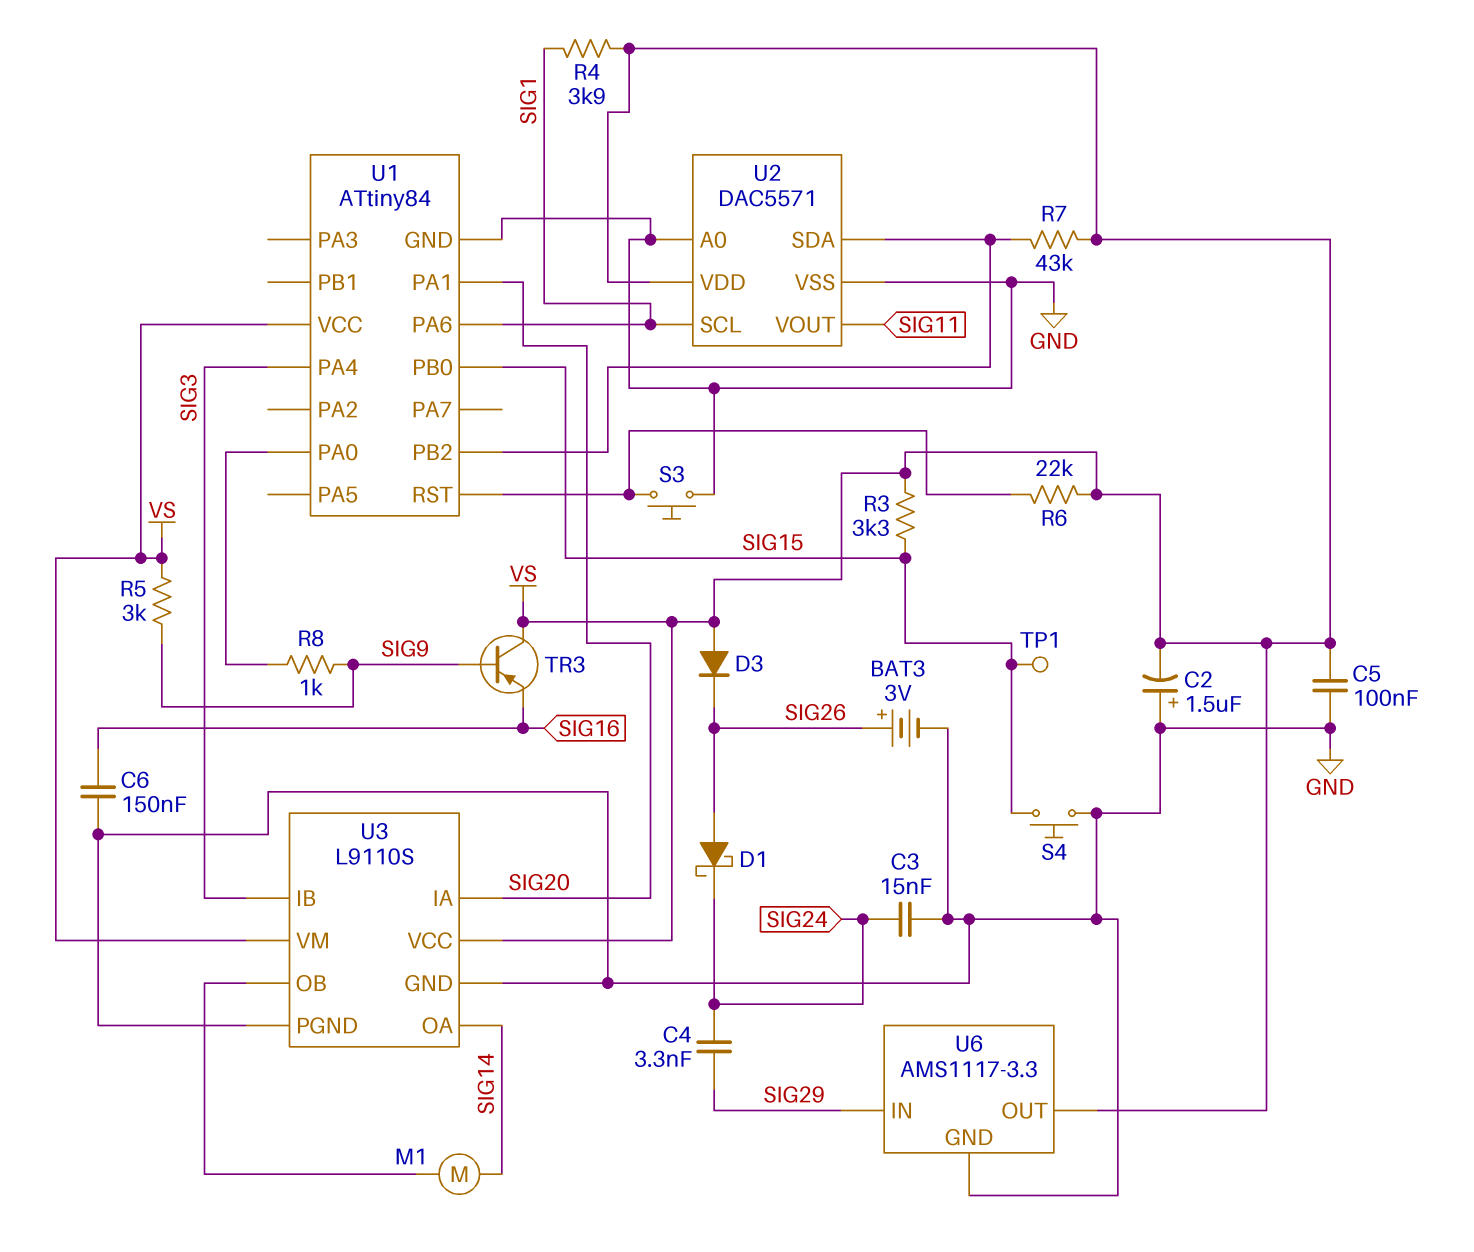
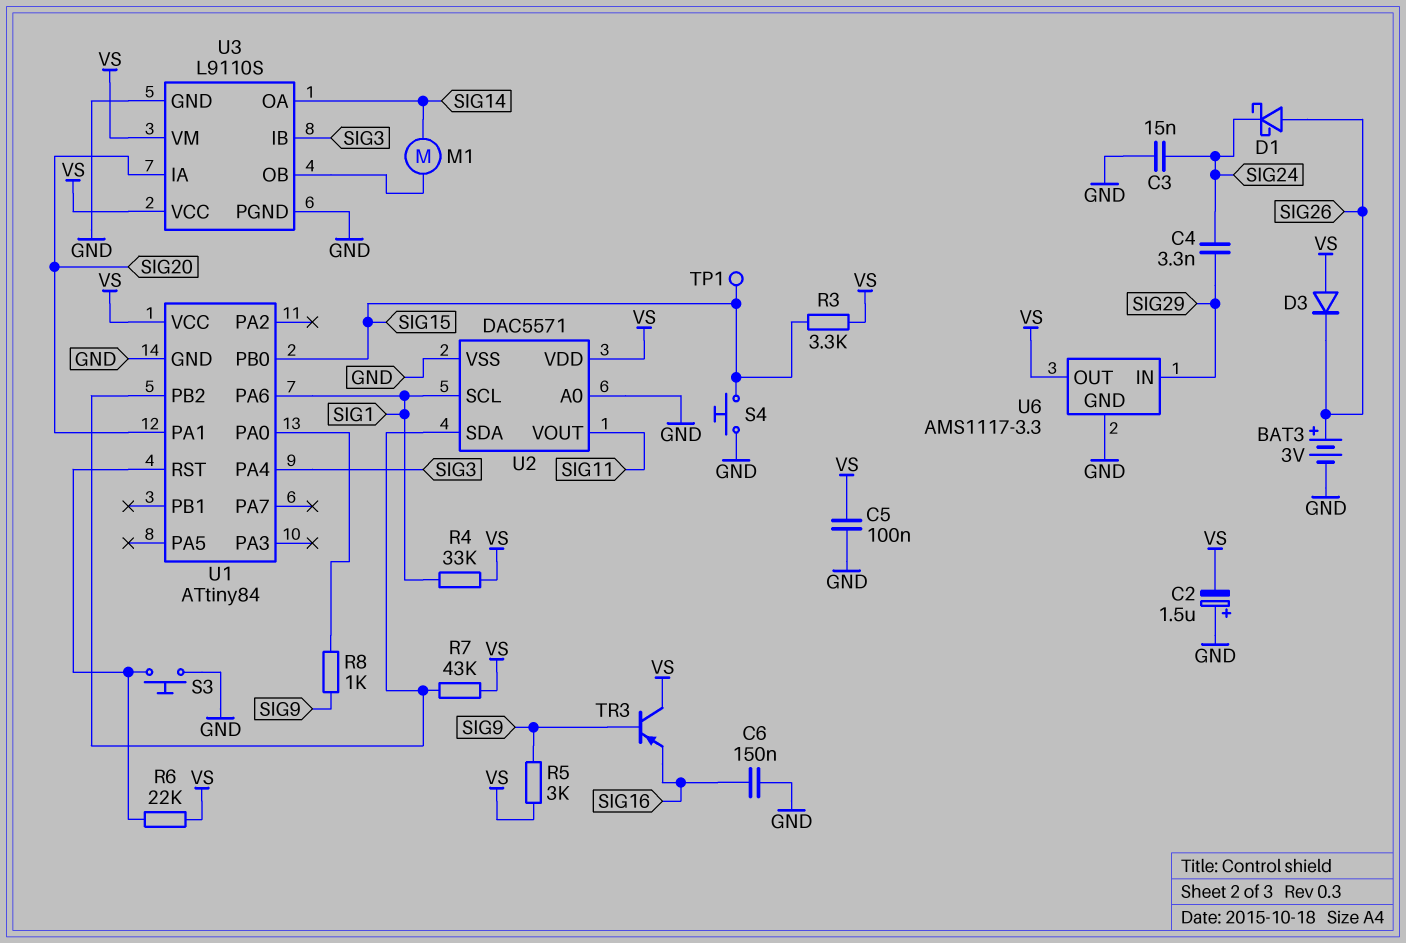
R4: 3.9k (SIG1, VS) -> 33k (SIG1, VS)

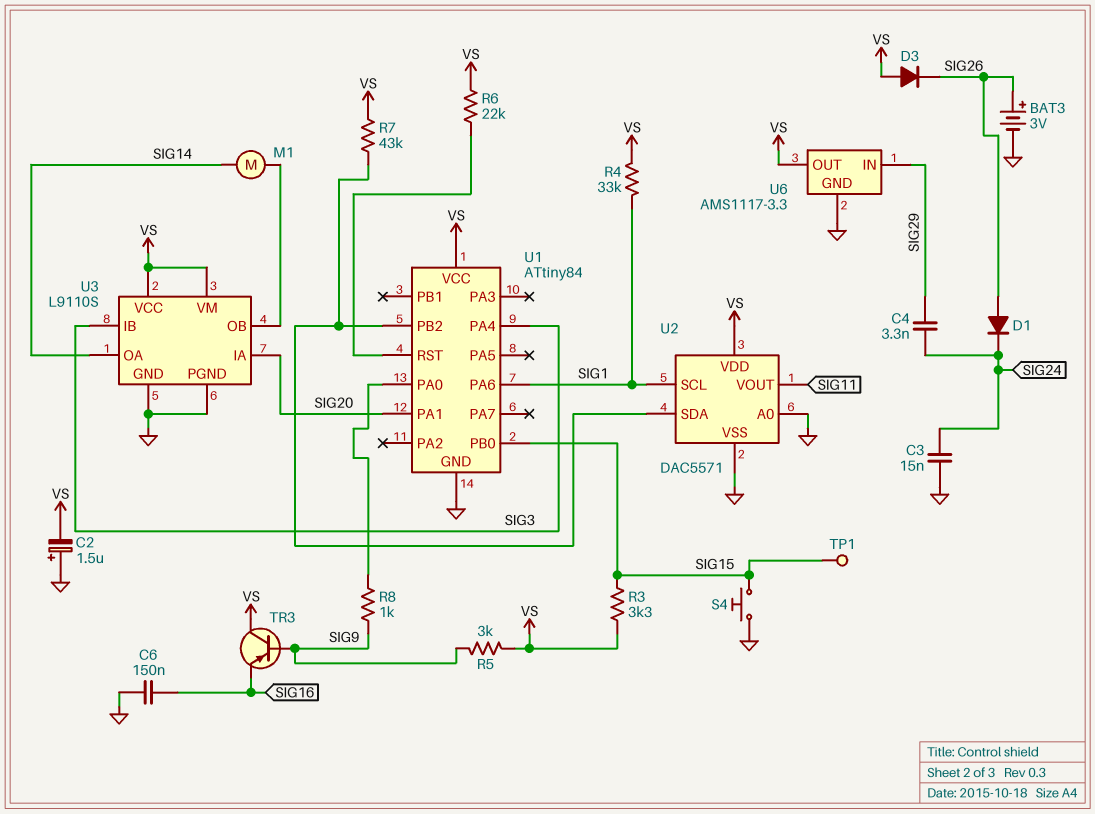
C5: 100nF (GND, VS) -> none
D1: schottky (A SIG26, K SIG24) -> diode (A SIG26, K SIG24)
S3: button (GND, U1/RST) -> none

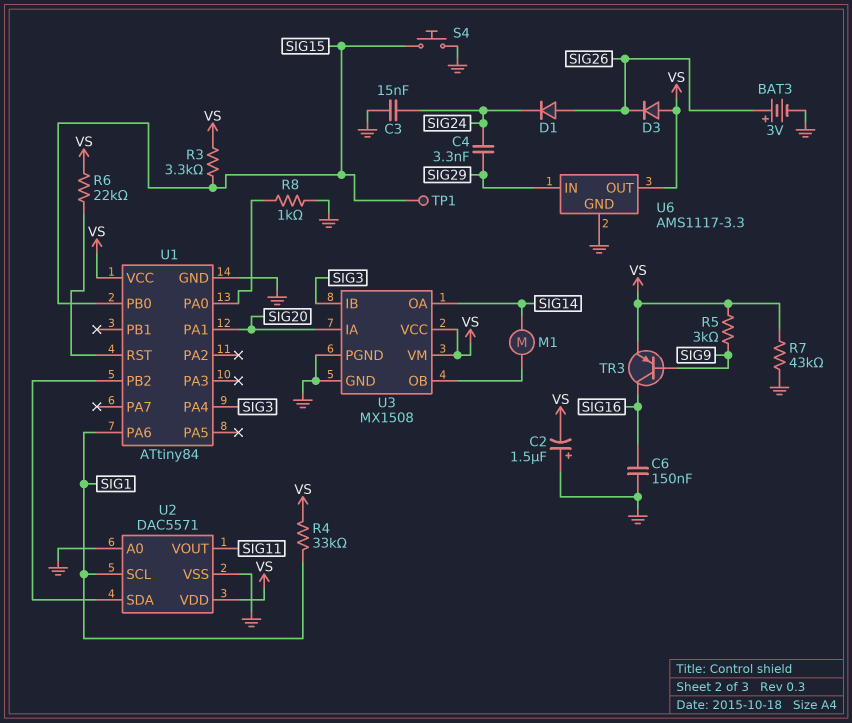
R7: 43k (U1/PB2, VS) -> 43k (GND, VS)
R8: 1k (SIG9, U1/PA0) -> 1k (GND, U1/PA0)
TR3: PNP (B SIG9, C VS, E SIG16) -> PNP (B SIG9, C SIG16, E VS)
U3: L9110S -> MX1508

